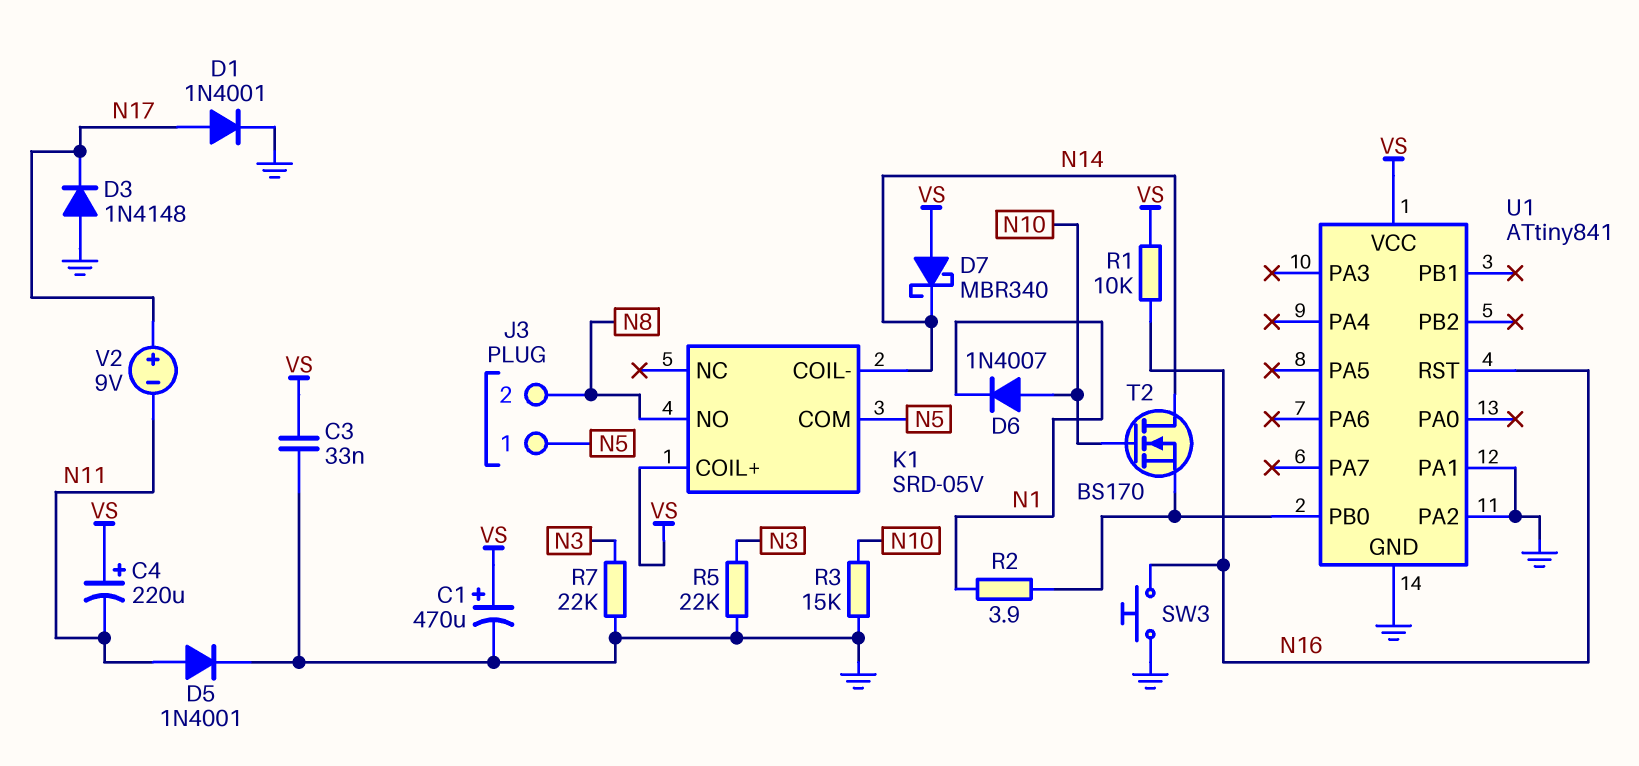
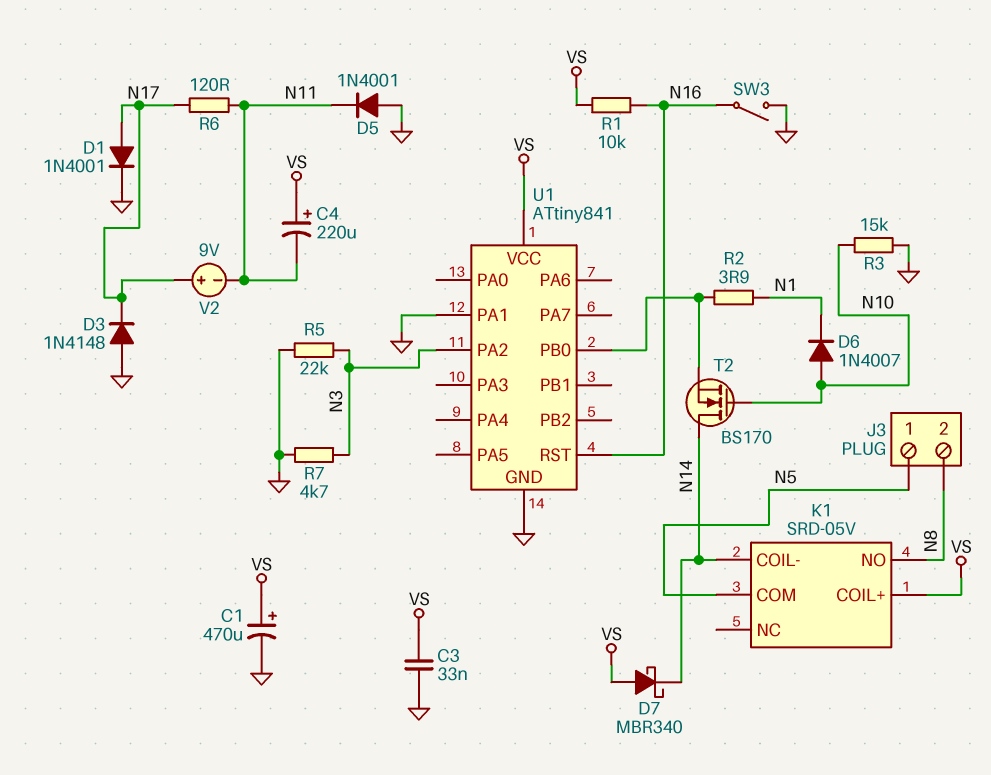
D5: diode 1N4001 (A N11, K GND) -> diode 1N4001 (A GND, K N11)
R6: none -> 120 (N11, N17)
R7: 22k (GND, N3) -> 4.7k (GND, N3)
SW3: button (GND, N16) -> switch (GND, N16)
U1 pin PA2: GND -> N3

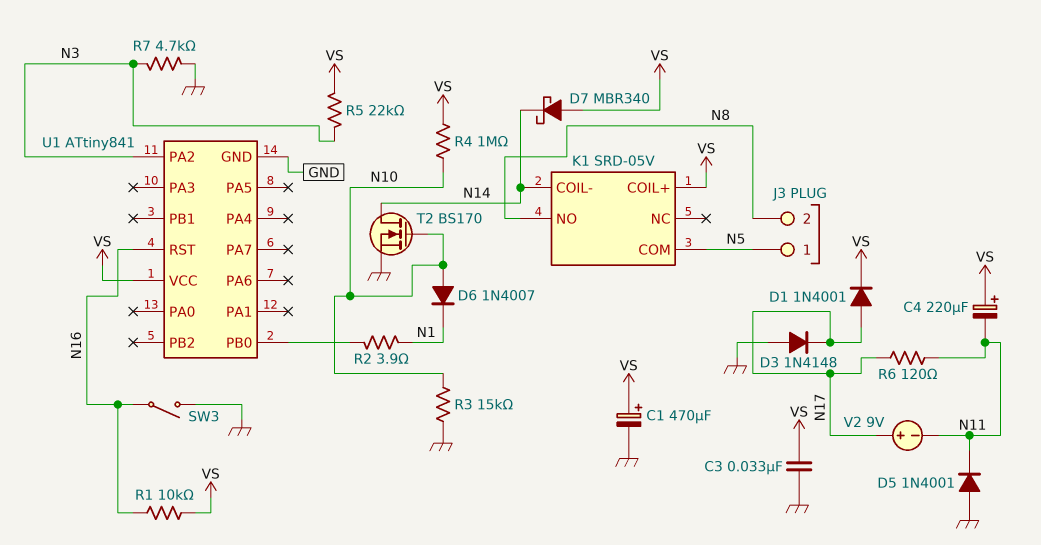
D1: diode 1N4001 (A N17, K GND) -> diode 1N4001 (A N17, K VS)
R4: none -> 1M (N10, VS)
R5: 22k (GND, N3) -> 22k (N3, VS)
T2: NMOS BS170 (G N10, D N14, S U1/PB0) -> NMOS BS170 (G N10, D N14, S GND)
U1 pin PA1: GND -> none

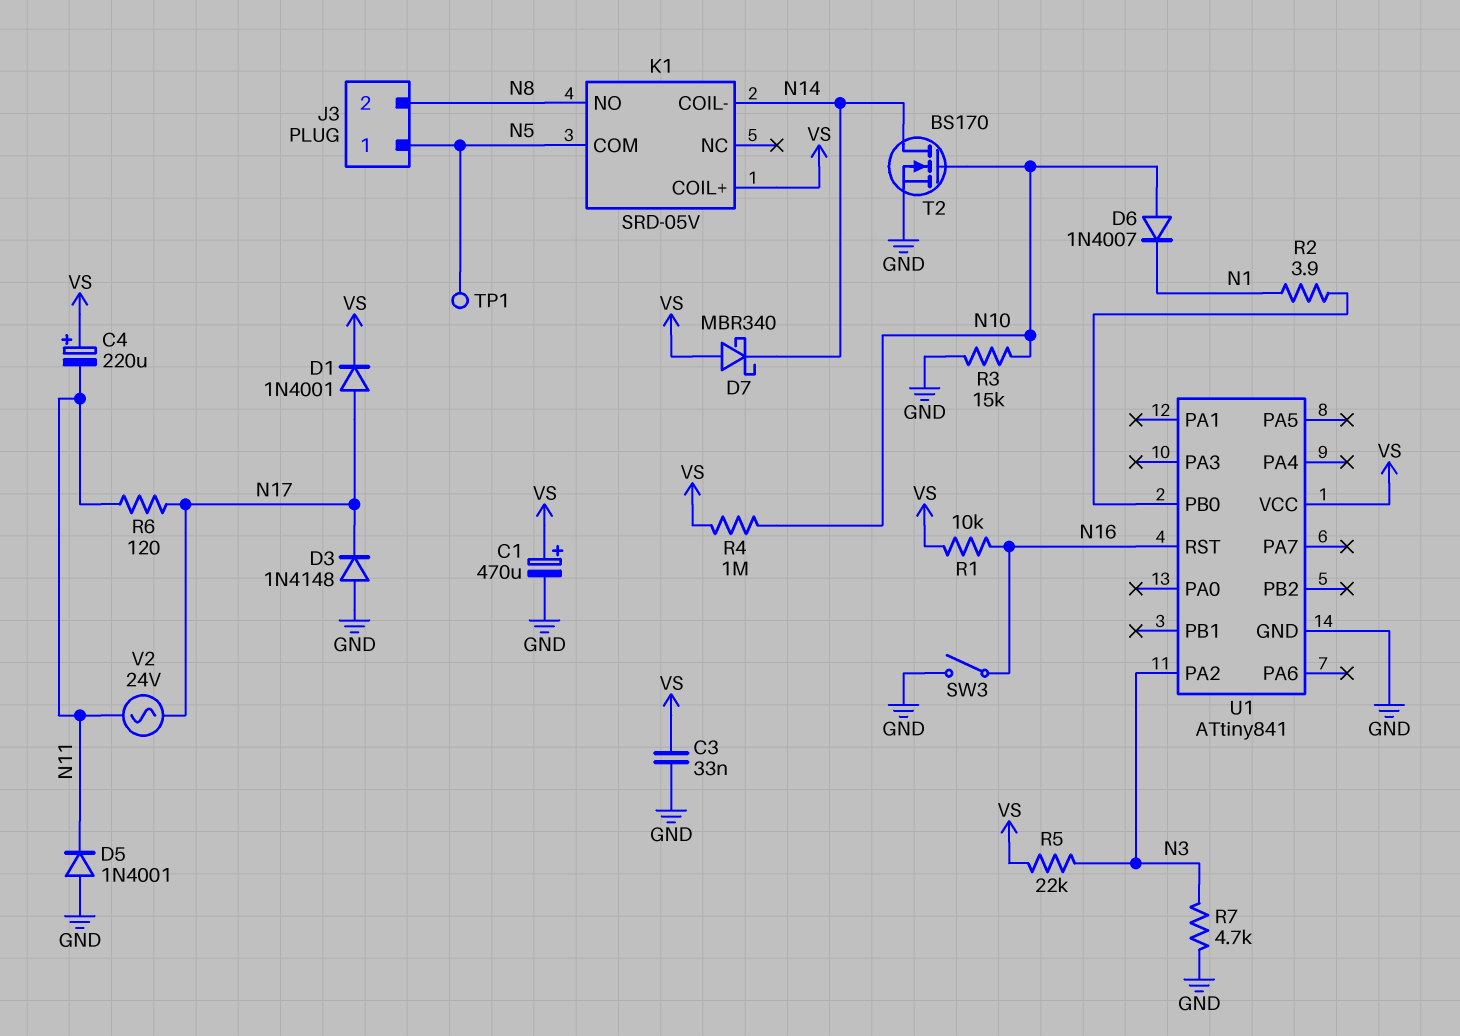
TP1: none -> test point (N5)
V2: 9V (plus N17, minus N11) -> AC 24V (N11, N17)

